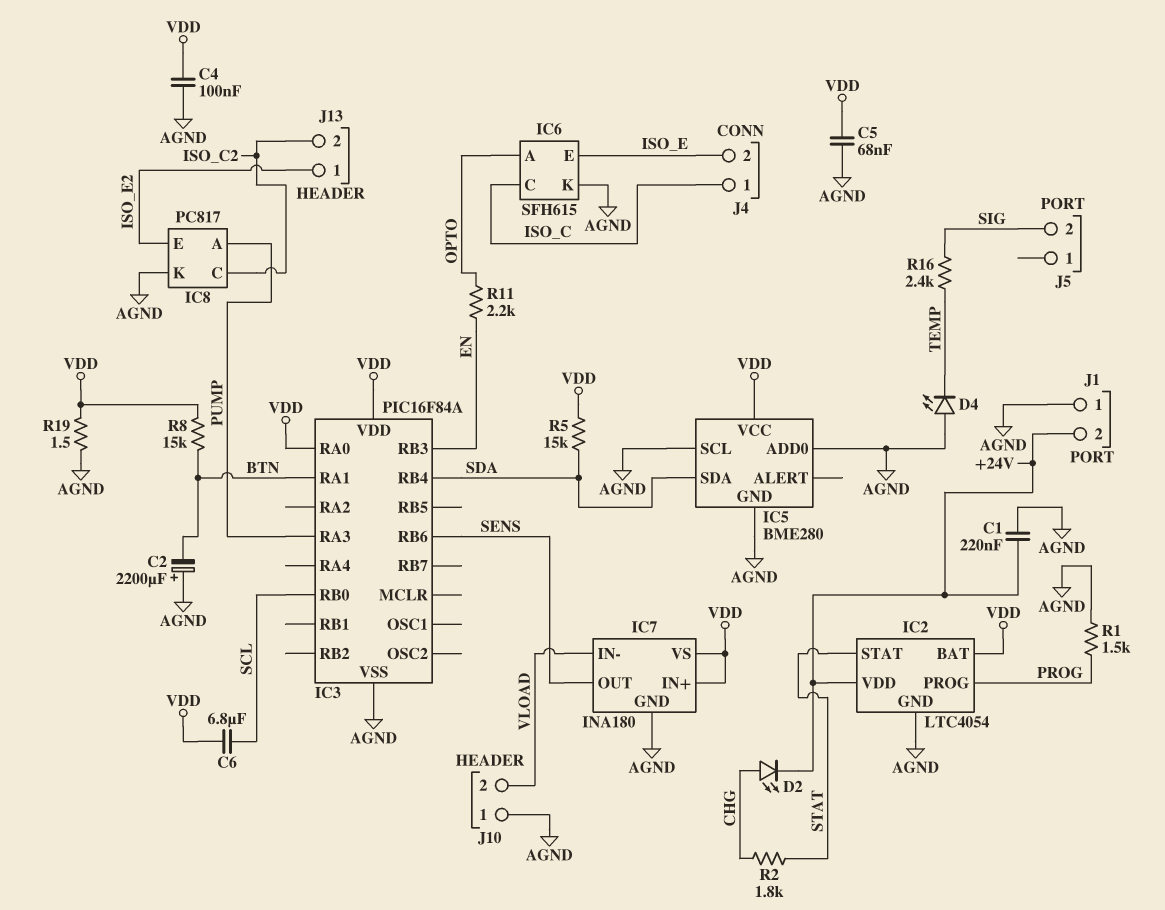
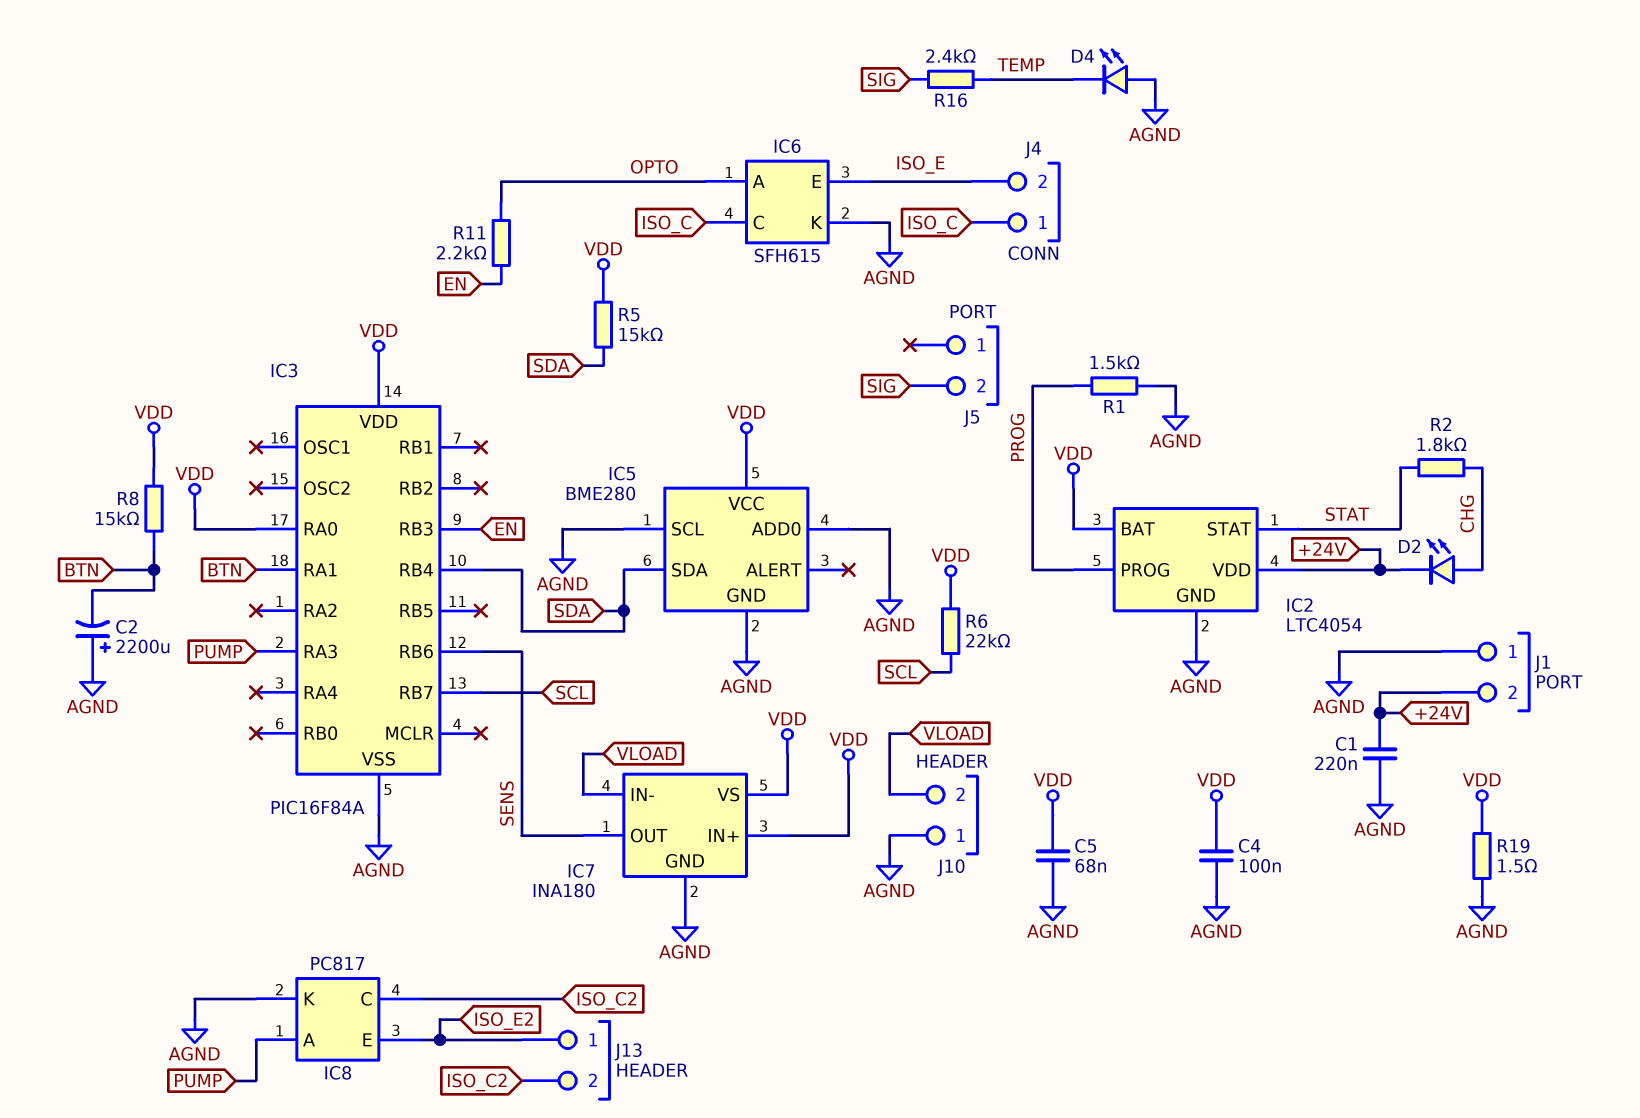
C6: 6.8uF (SCL, VDD) -> none
IC3 pin RB0: SCL -> none
IC3 pin RB7: none -> SCL
R6: none -> 22k (SCL, VDD)

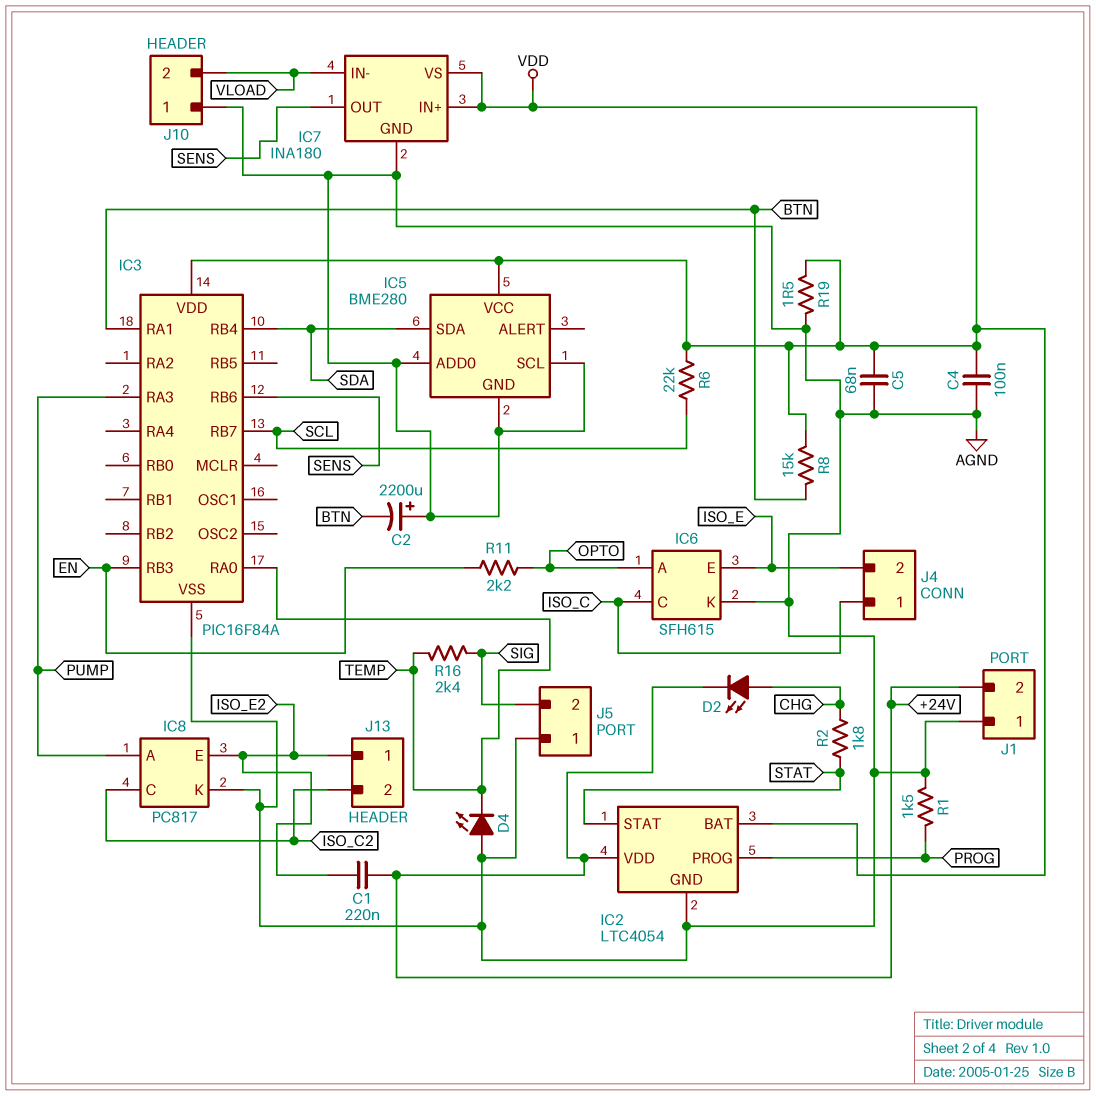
C1: 220nF (+24V, AGND) -> 220nF (+24V, ISO_E2)
IC3 pin RA0: VDD -> TEMP
J5 pin 1: none -> AGND
R5: 15k (SDA, VDD) -> none

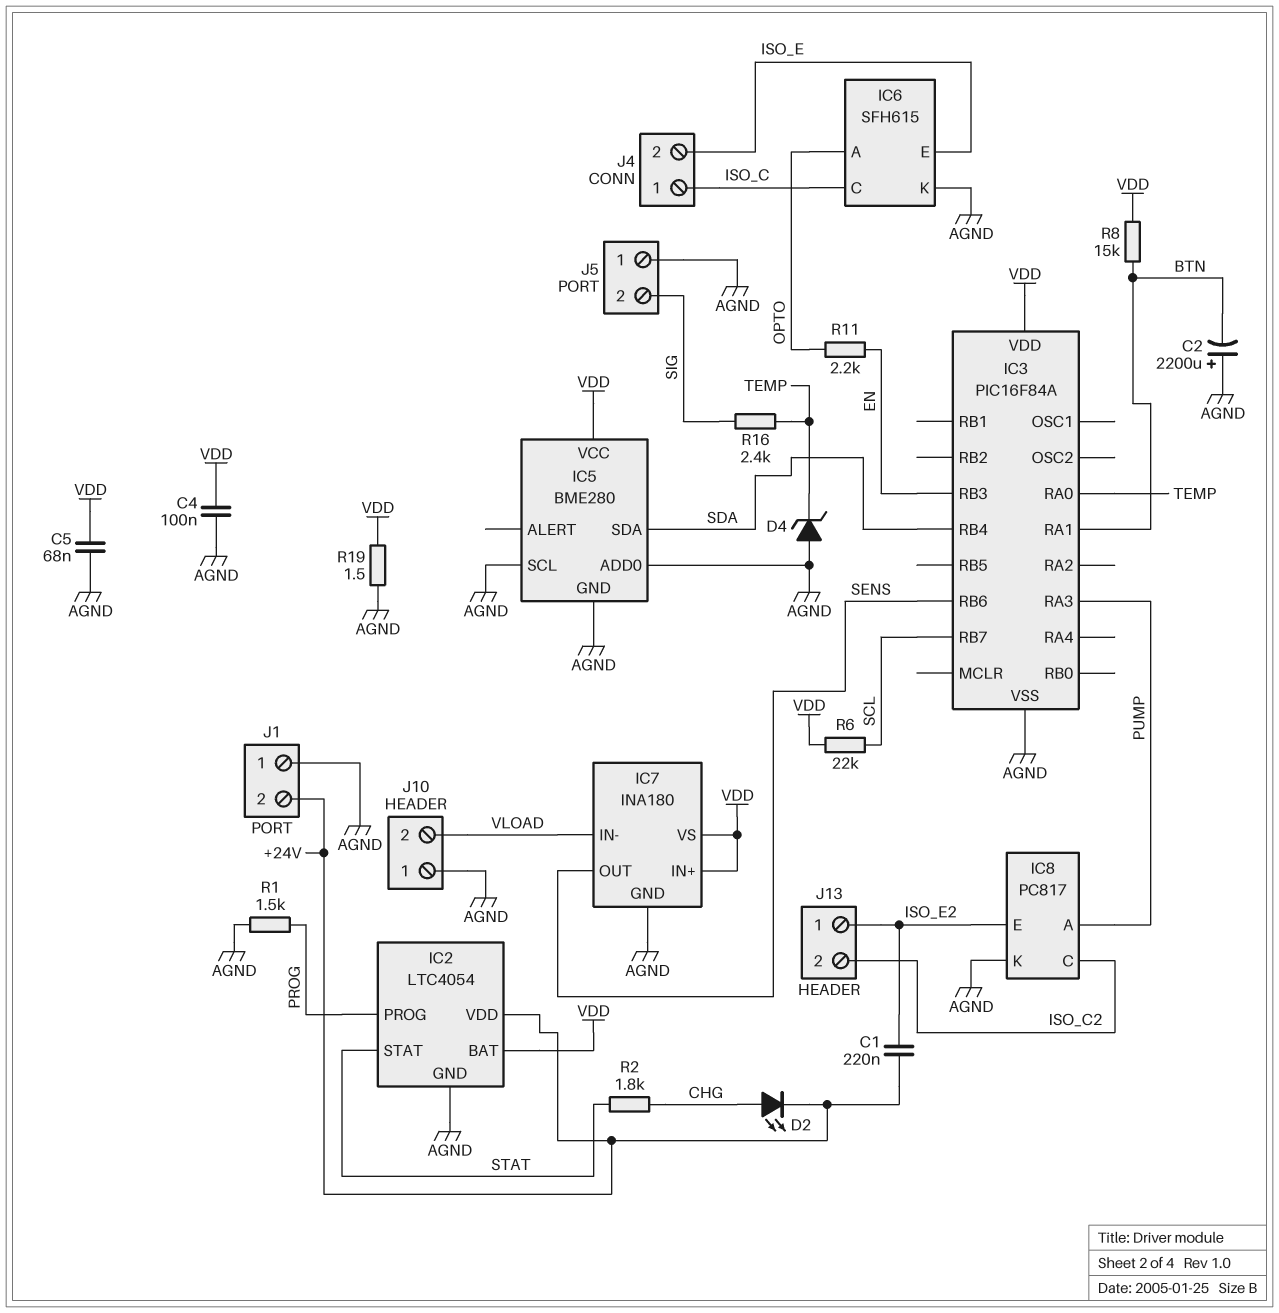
D4: LED (A AGND, K TEMP) -> zener (A AGND, K TEMP)

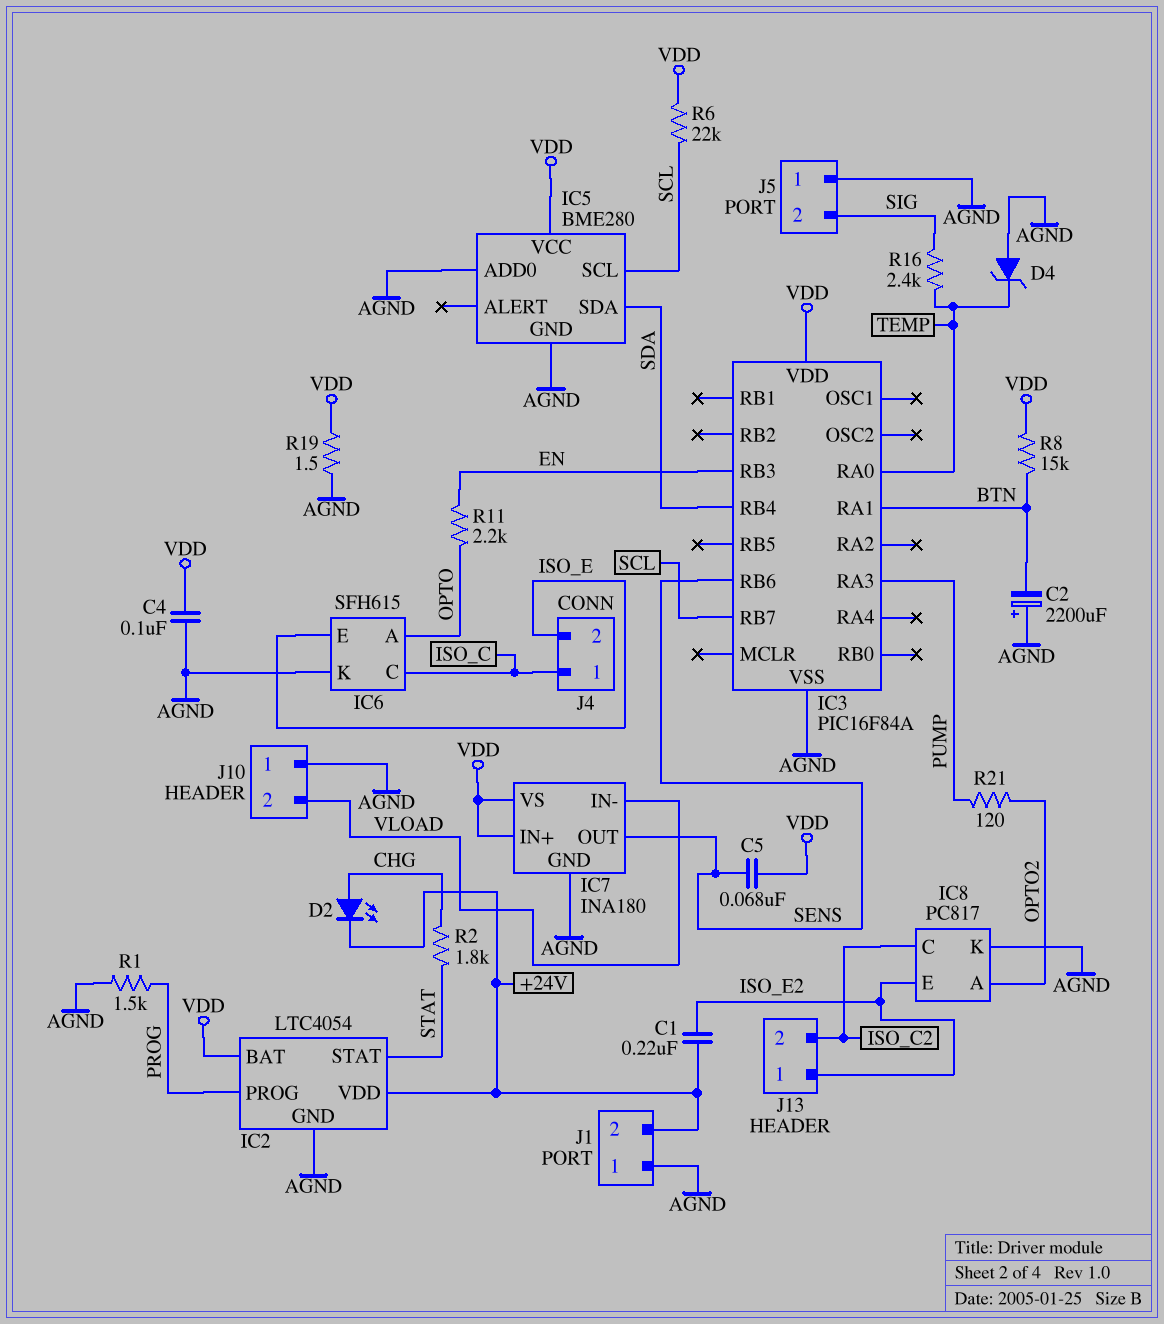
C5: 68nF (AGND, VDD) -> 68nF (SENS, VDD)
IC5 pin SCL: AGND -> SCL
IC8 pin A: PUMP -> OPTO2
R21: none -> 120 (OPTO2, PUMP)

